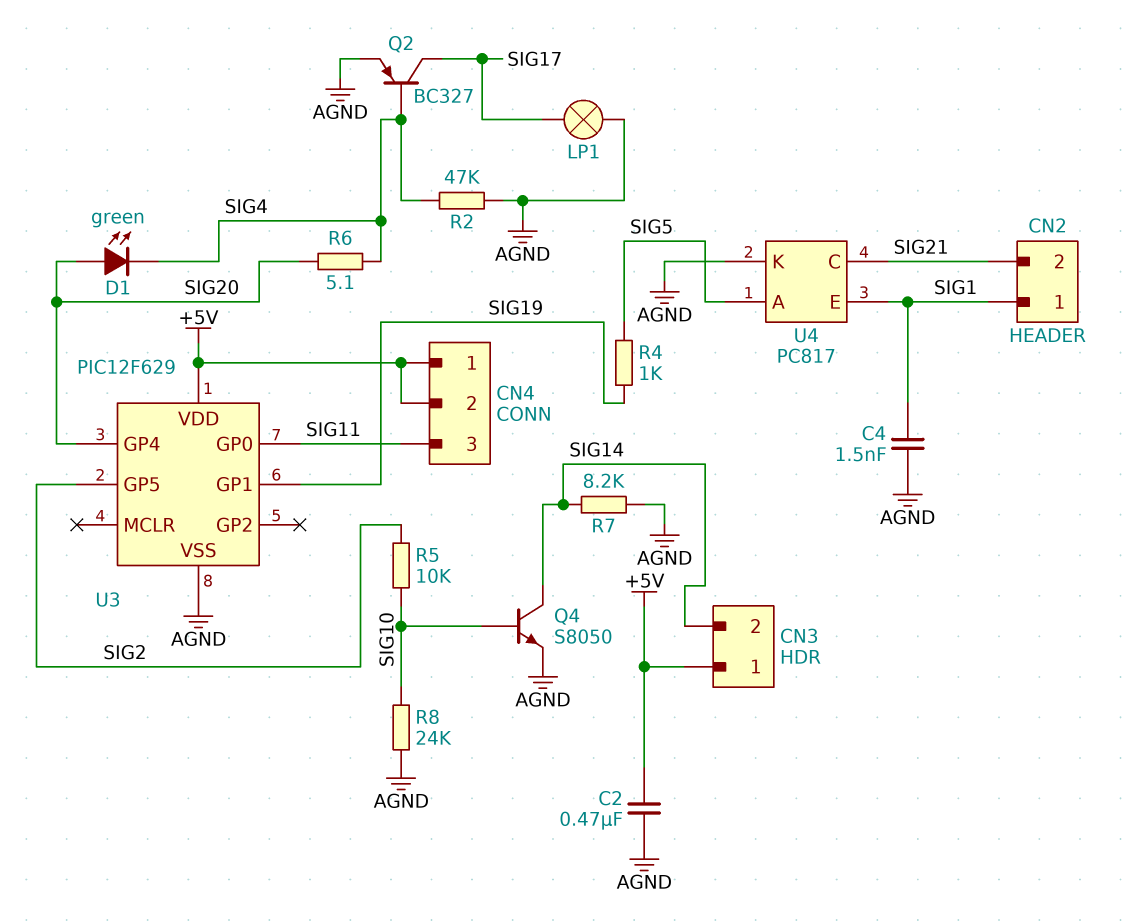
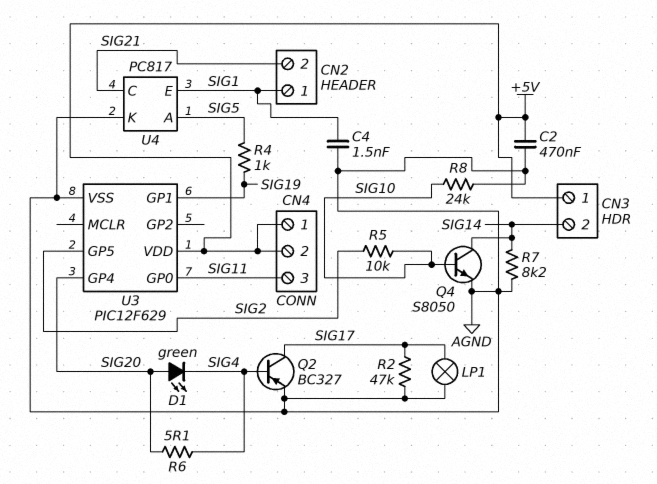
R2: 47k (AGND, SIG4) -> 47k (AGND, SIG17)

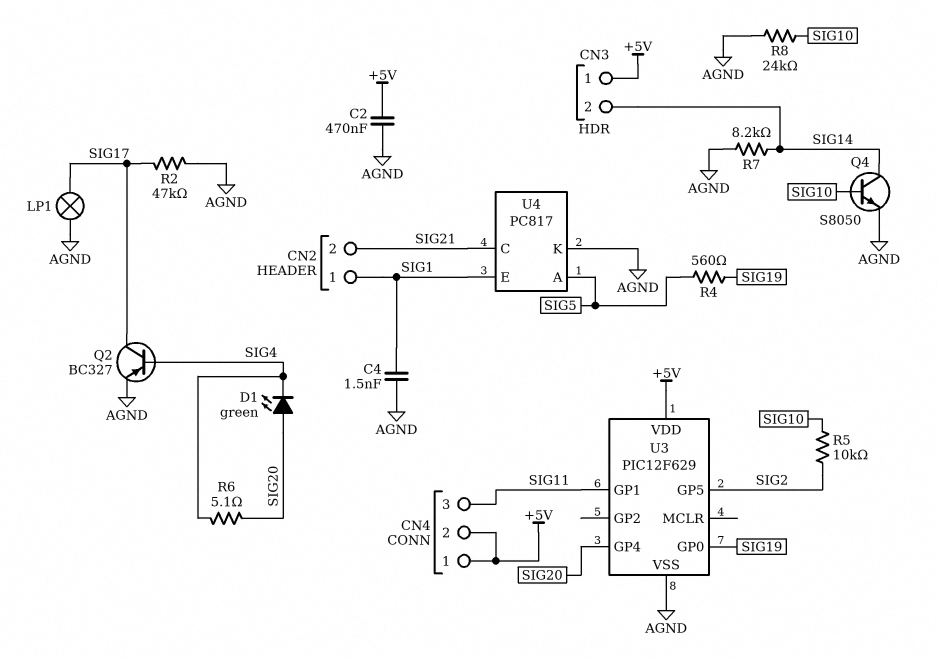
R4: 1k (SIG5, SIG19) -> 560 (SIG5, SIG19)
U3 pin GP0: SIG11 -> SIG19
U3 pin GP1: SIG19 -> SIG11

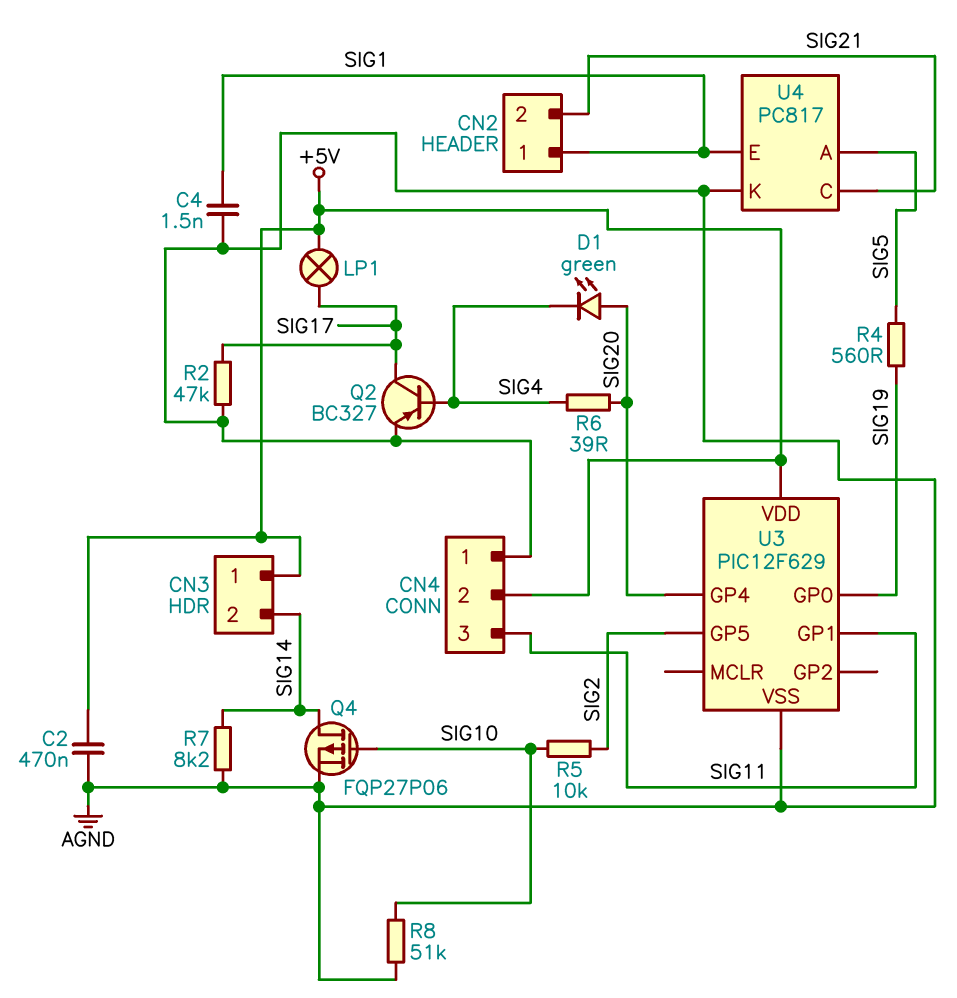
CN4 pin 1: +5V -> AGND
LP1: lamp (AGND, SIG17) -> lamp (+5V, SIG17)
Q4: NPN S8050 (B SIG10, C SIG14, E AGND) -> PMOS FQP27P06 (G SIG10, D SIG14, S AGND)
R6: 5.1 (SIG4, SIG20) -> 39 (SIG4, SIG20)
R8: 24k (AGND, SIG10) -> 51k (AGND, SIG10)

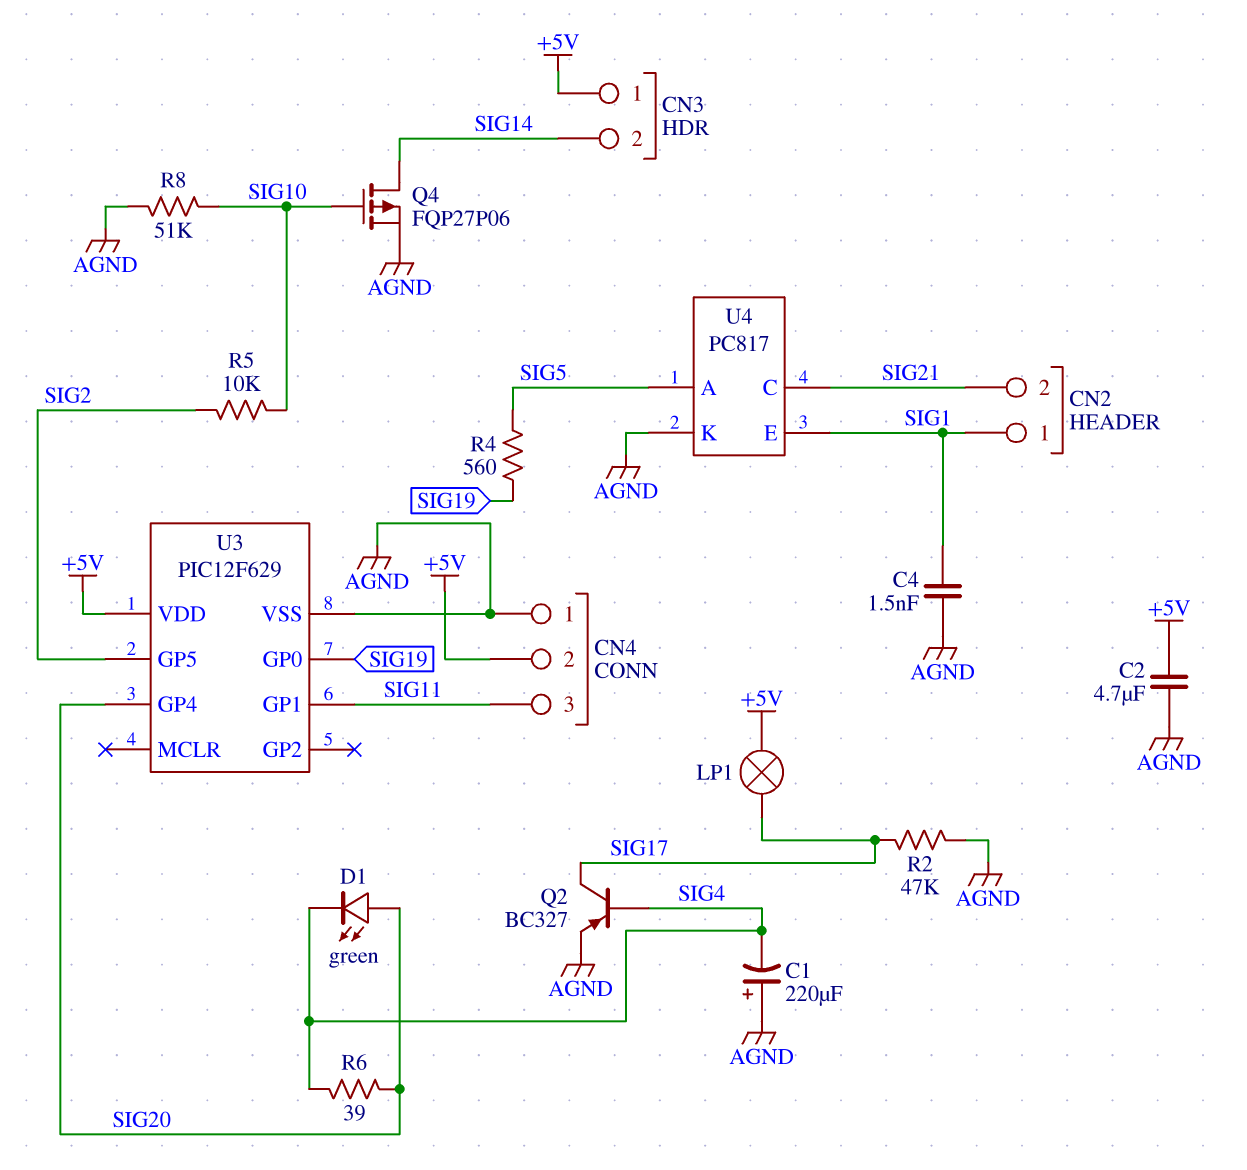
C1: none -> 220uF (plus AGND, minus SIG4)
C2: 470nF (+5V, AGND) -> 4.7uF (+5V, AGND)
R7: 8.2k (AGND, SIG14) -> none

